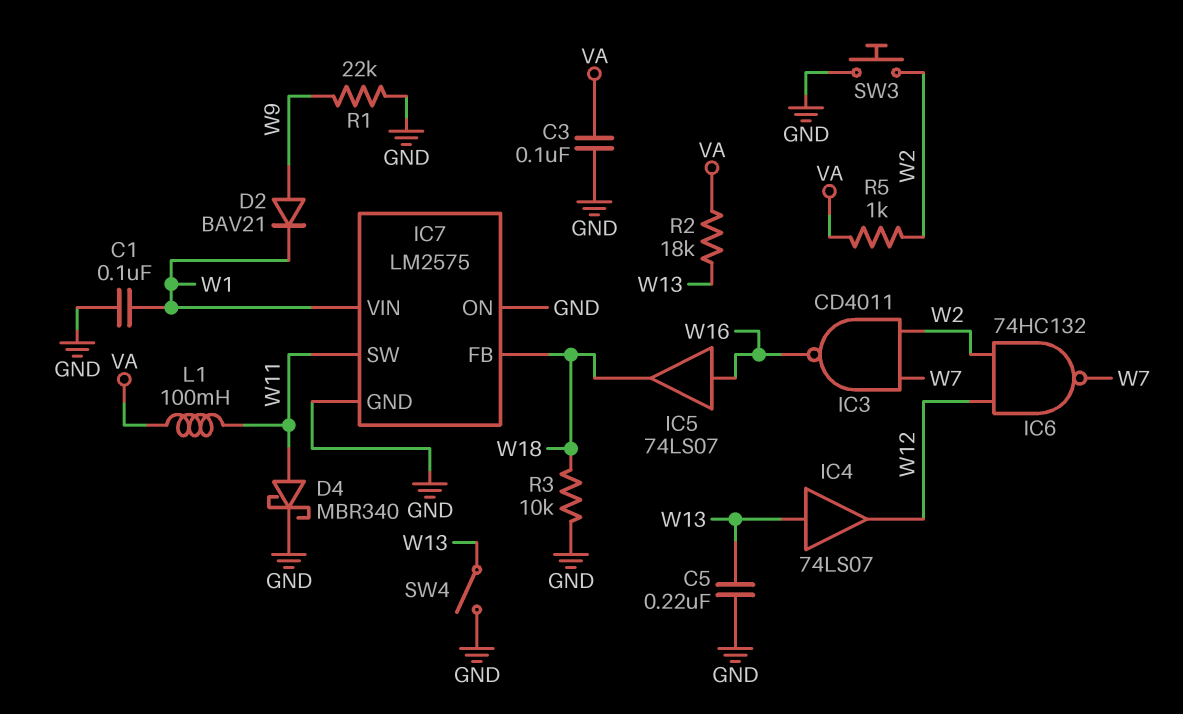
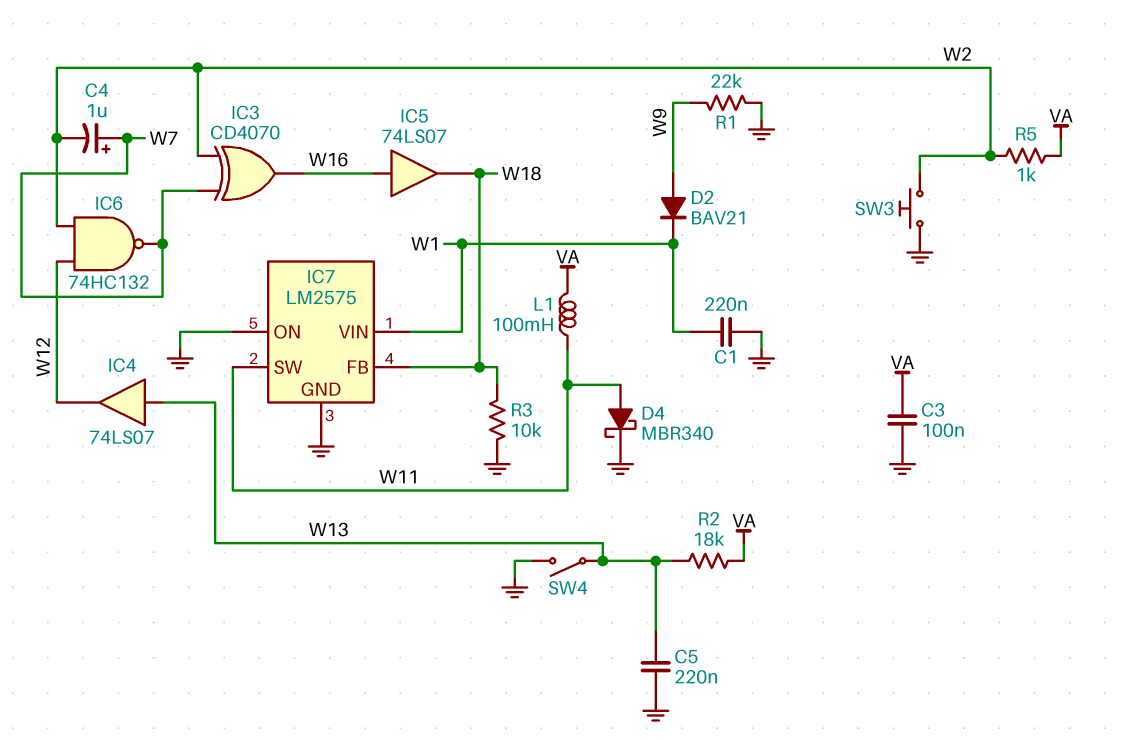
C1: 100nF (GND, W1) -> 220nF (GND, W1)
C4: none -> 1uF (plus W7, minus W2)
IC3: NAND CD4011 (in W2, in W7, out W16) -> XOR CD4070 (in W2, in W7, out W16)

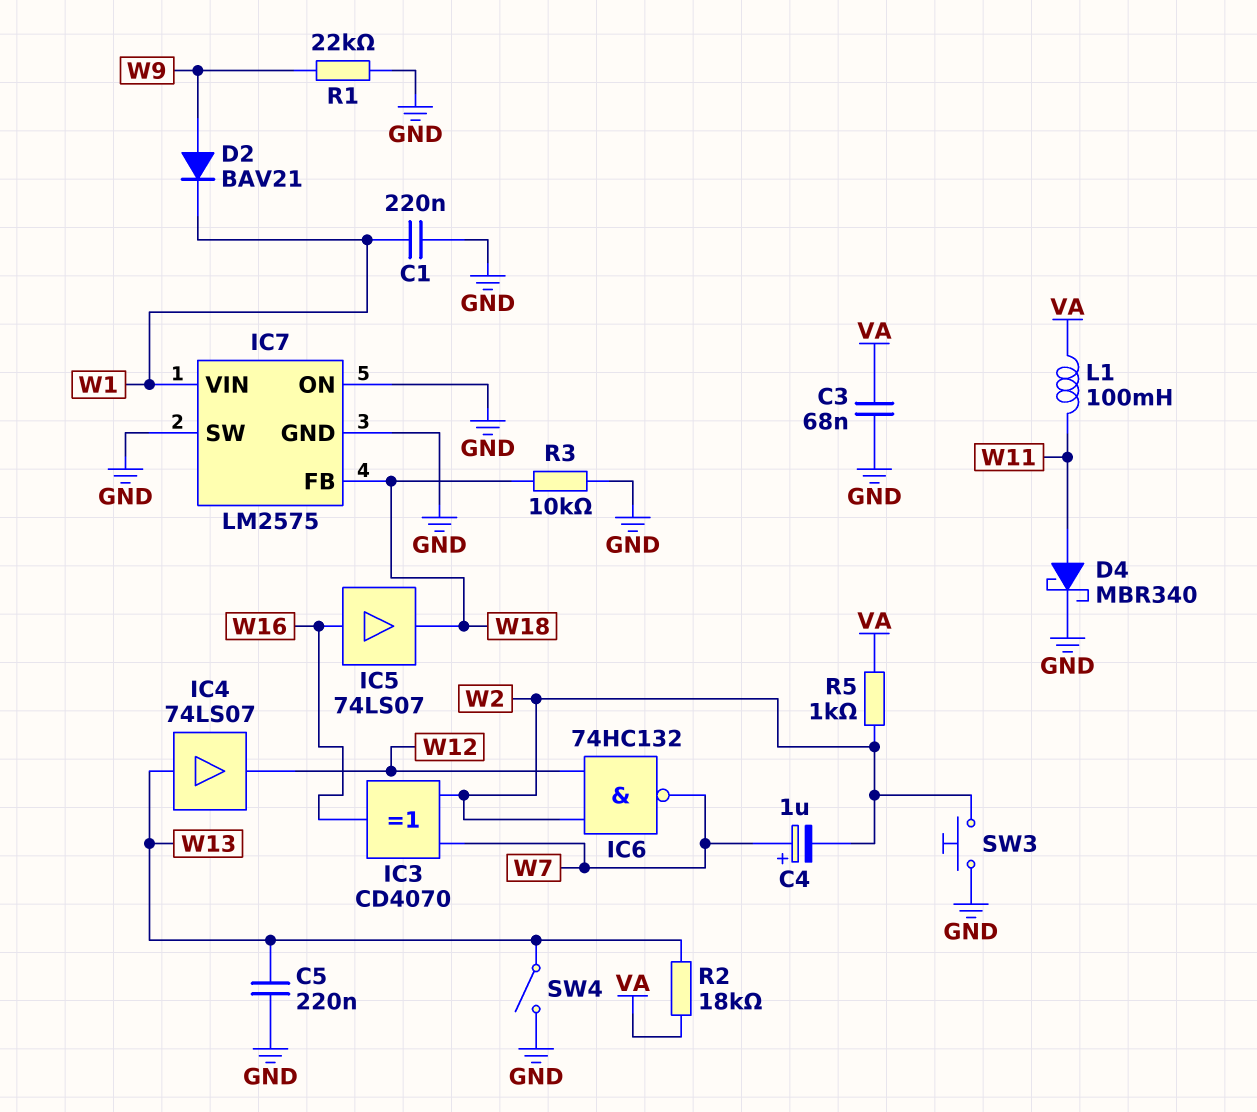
C3: 100nF (GND, VA) -> 68nF (GND, VA)
IC7 pin SW: W11 -> GND

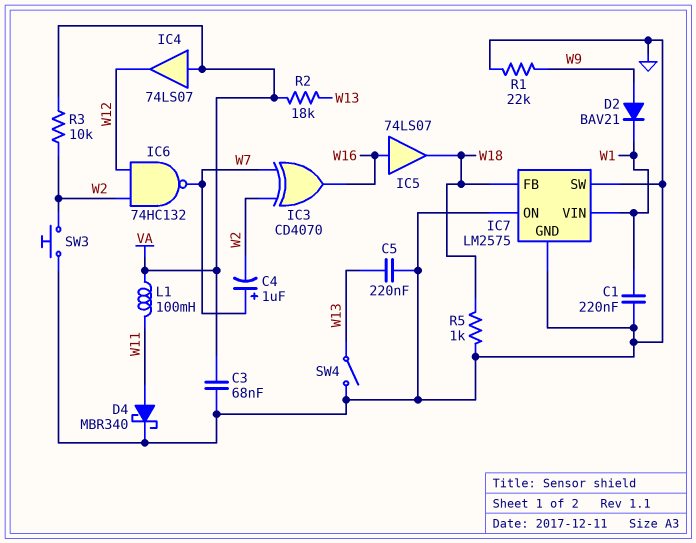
IC4: buffer 74LS07 (in W13, out W12) -> buffer 74LS07 (in VA, out W12)
R3: 10k (GND, W18) -> 10k (VA, W2)
R5: 1k (VA, W2) -> 1k (GND, W18)

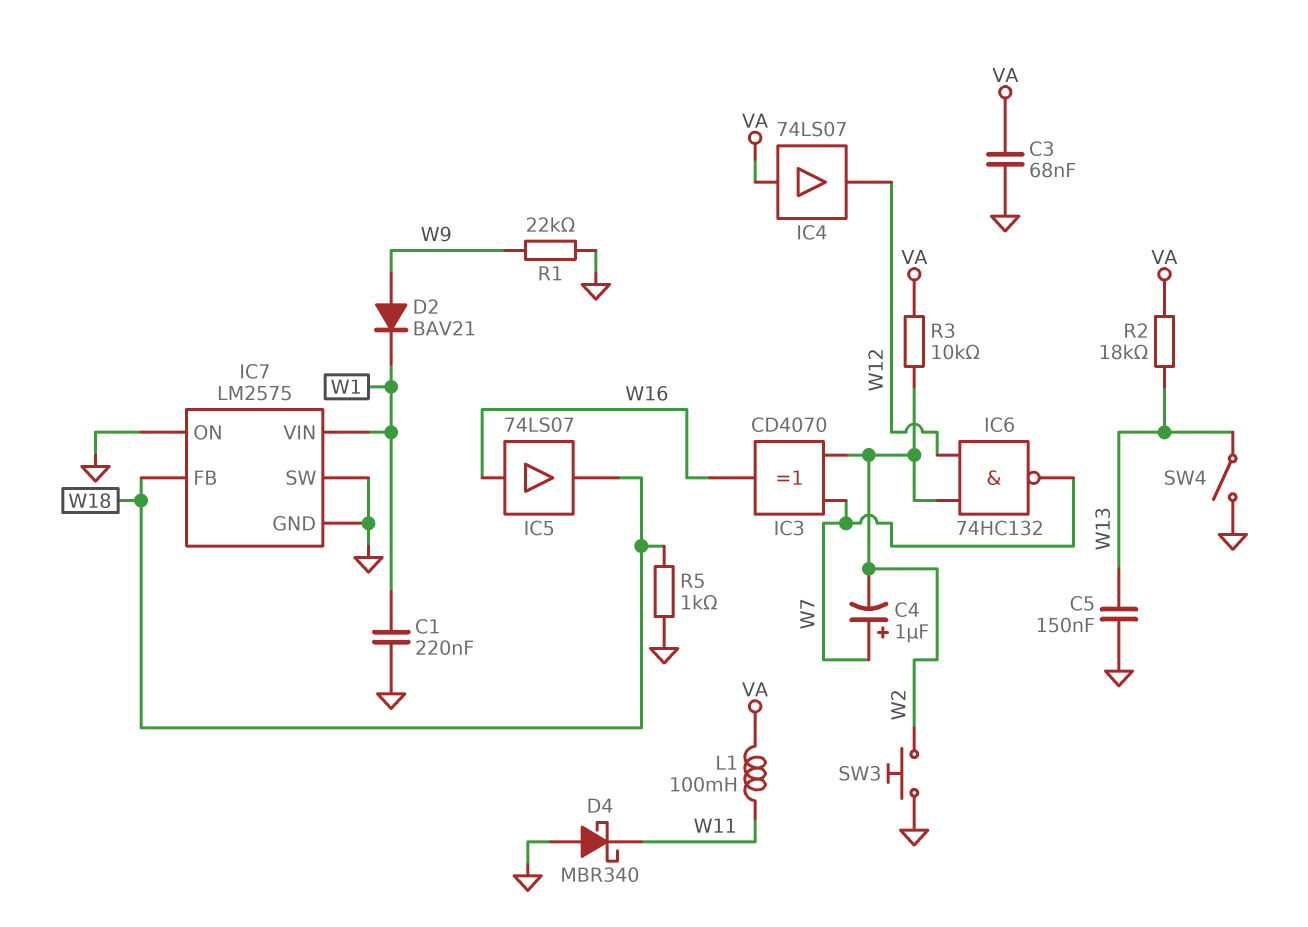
C5: 220nF (GND, W13) -> 150nF (GND, W13)
D4: schottky MBR340 (A W11, K GND) -> schottky MBR340 (A GND, K W11)

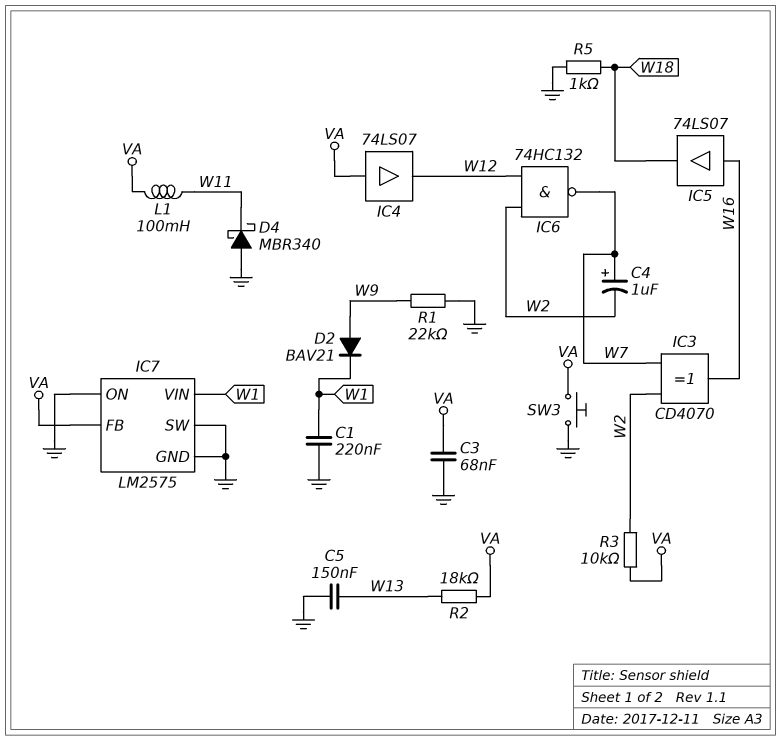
IC7 pin FB: W18 -> VA
SW3: button (GND, W2) -> button (GND, VA)
SW4: switch (GND, W13) -> none

